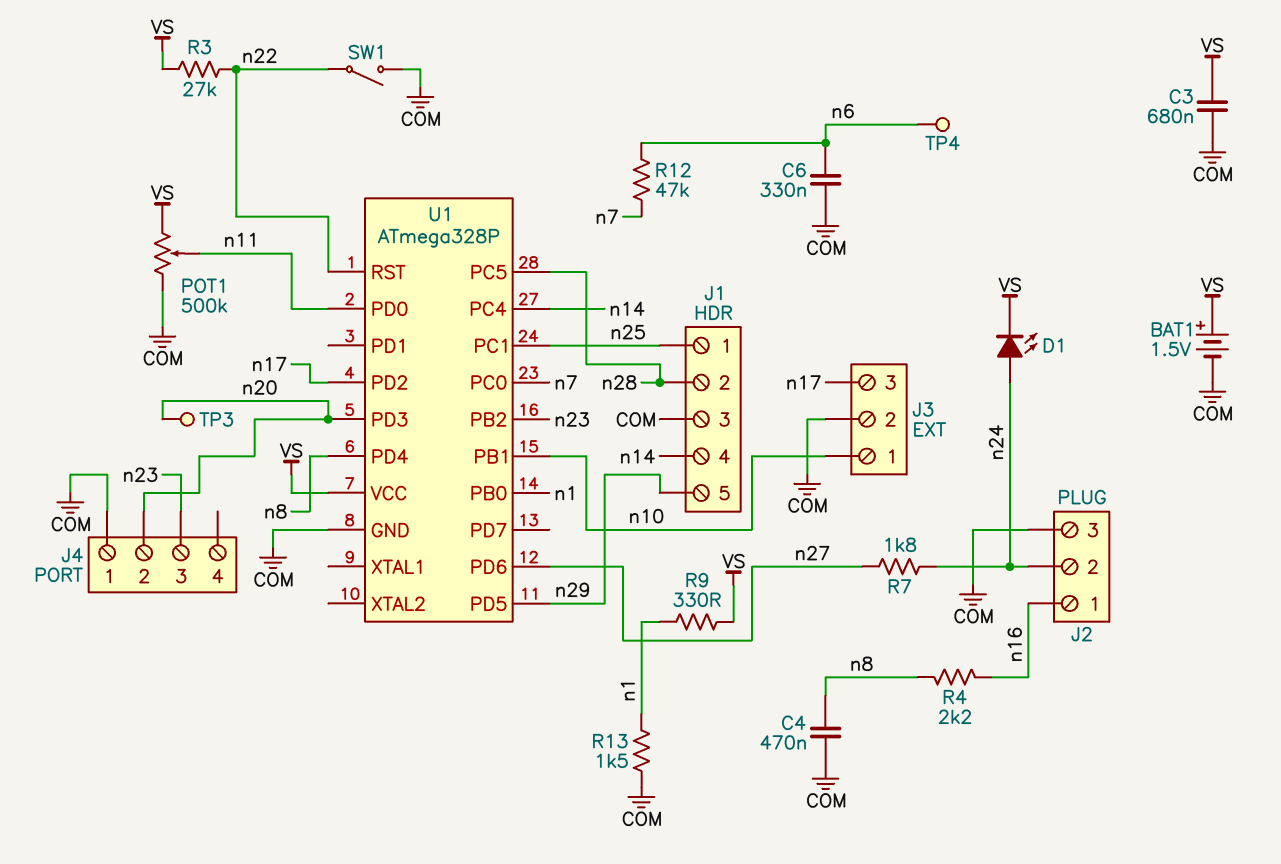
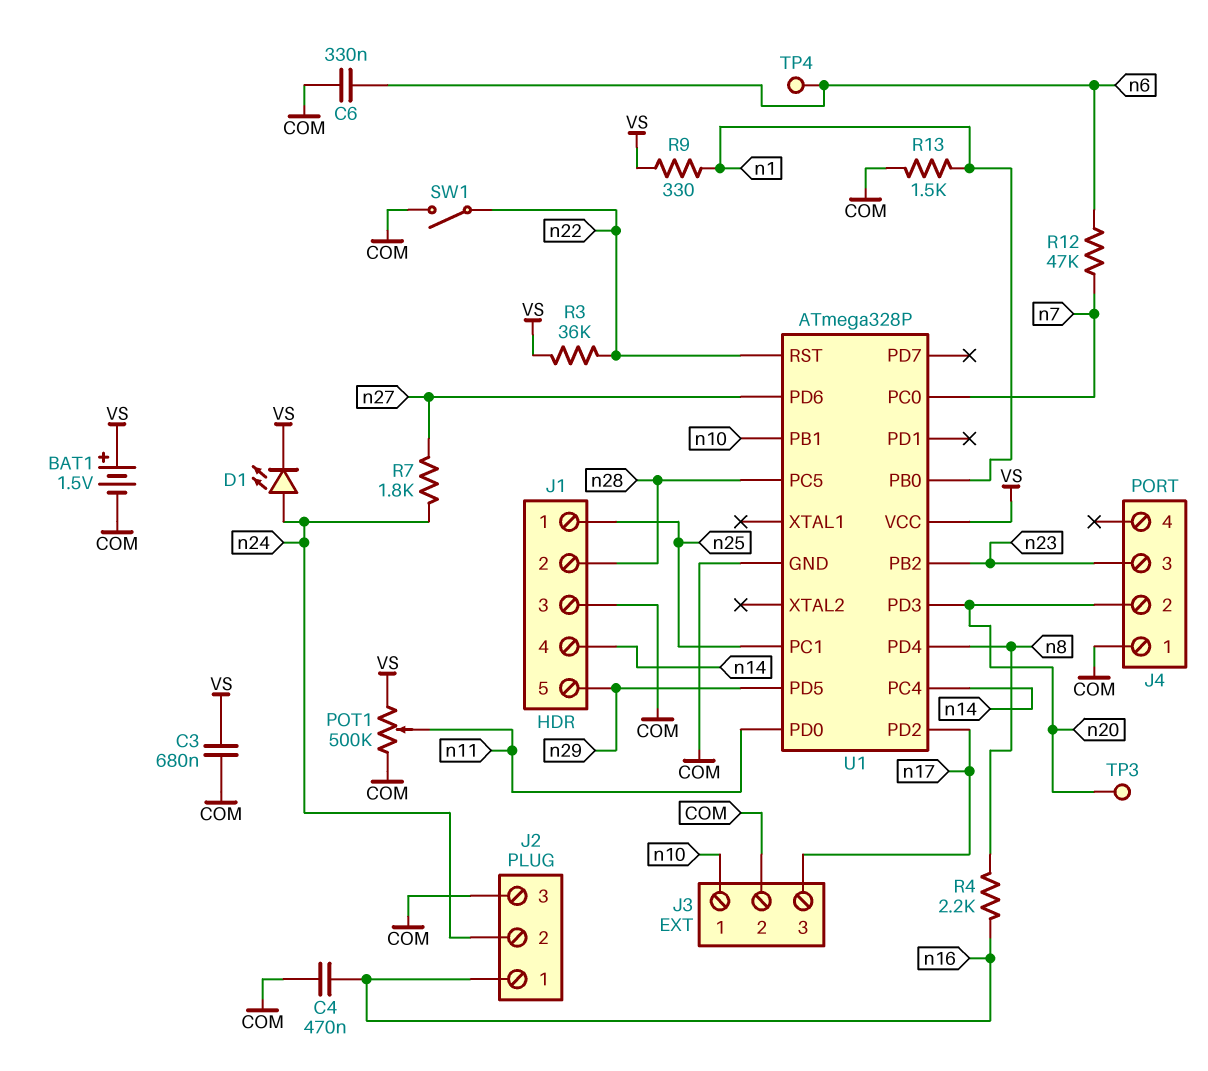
C4: 470nF (COM, n8) -> 470nF (COM, n16)
R3: 27k (VS, n22) -> 36k (VS, n22)

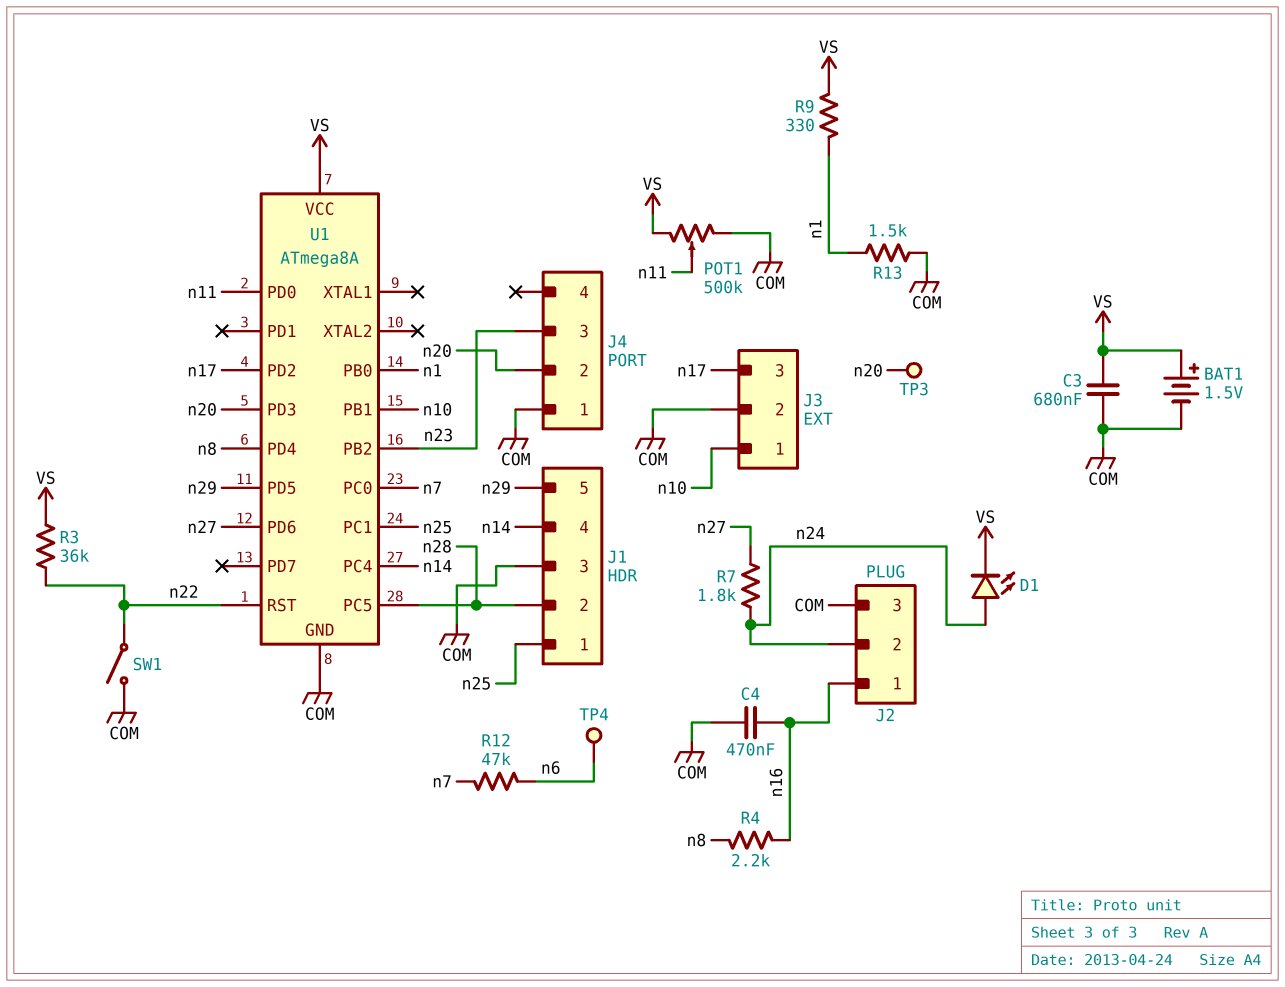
C6: 330nF (COM, n6) -> none
U1: ATmega328P -> ATmega8A

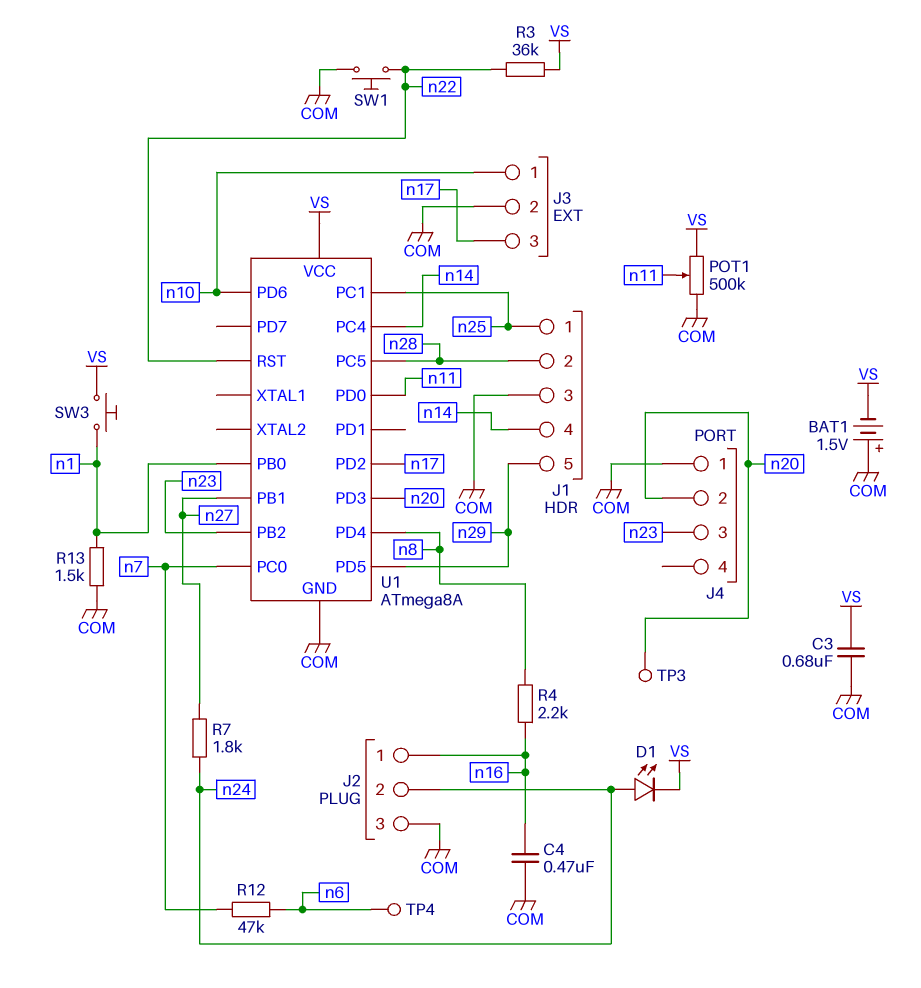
BAT1: 1.5V (plus VS, minus COM) -> 1.5V (plus COM, minus VS)
R9: 330 (VS, n1) -> none
SW1: switch (COM, n22) -> button (COM, n22)
SW3: none -> button (VS, n1)
U1 pin PB1: n10 -> n27
U1 pin PD6: n27 -> n10

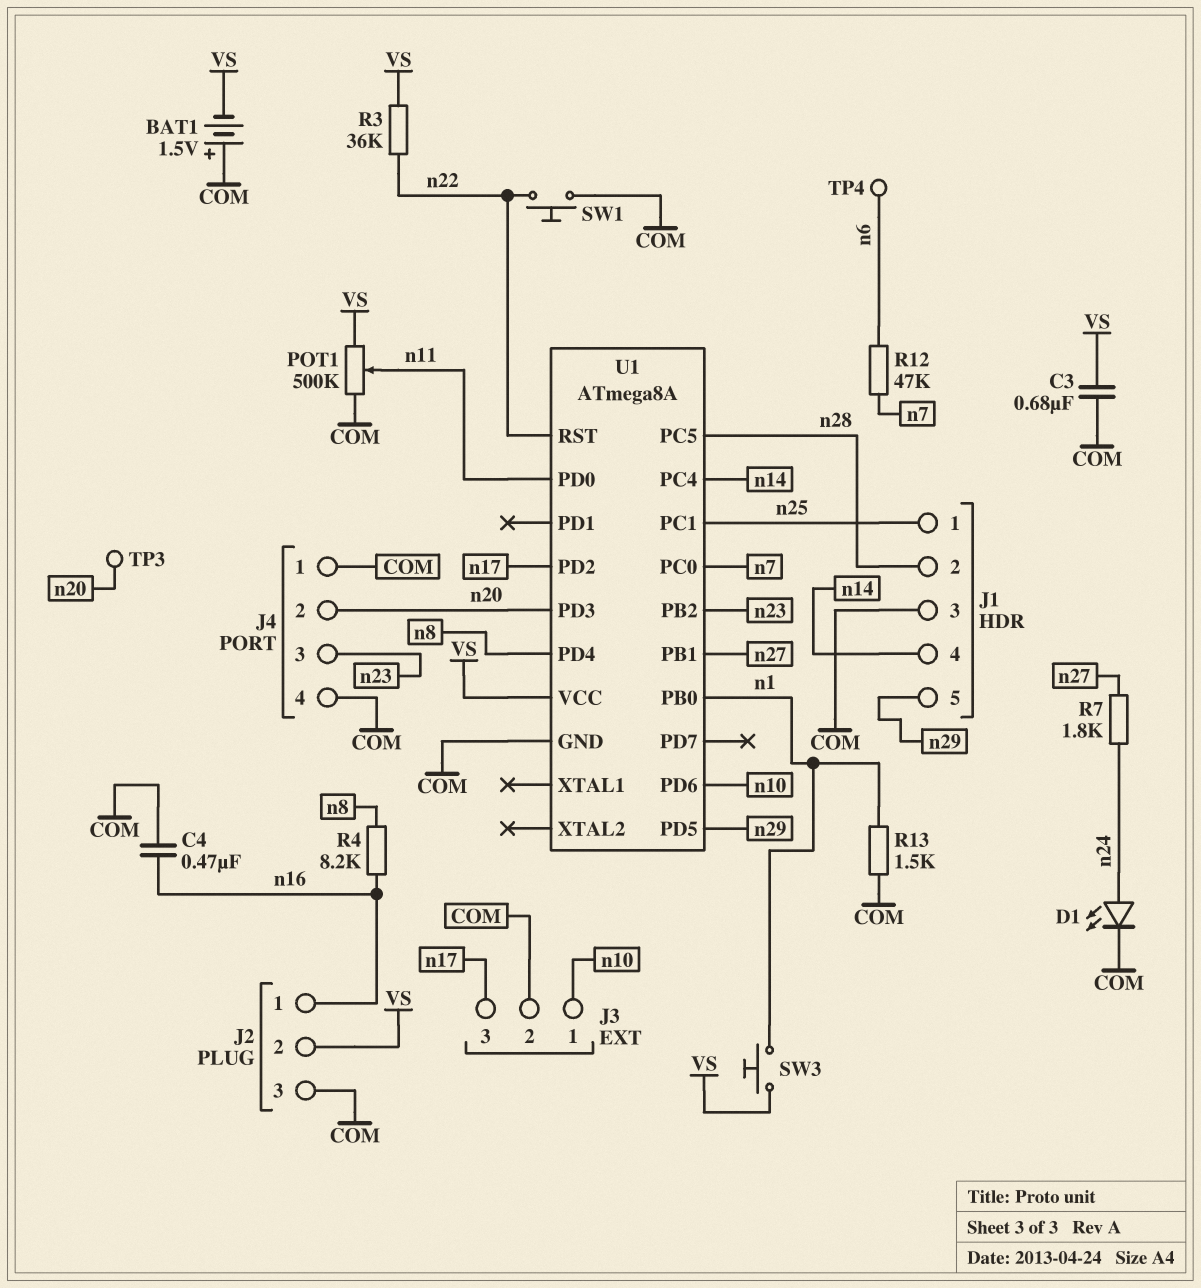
D1: LED (A n24, K VS) -> LED (A n24, K COM)
J2 pin 2: n24 -> VS
J4 pin 4: none -> COM
R4: 2.2k (n8, n16) -> 8.2k (n8, n16)

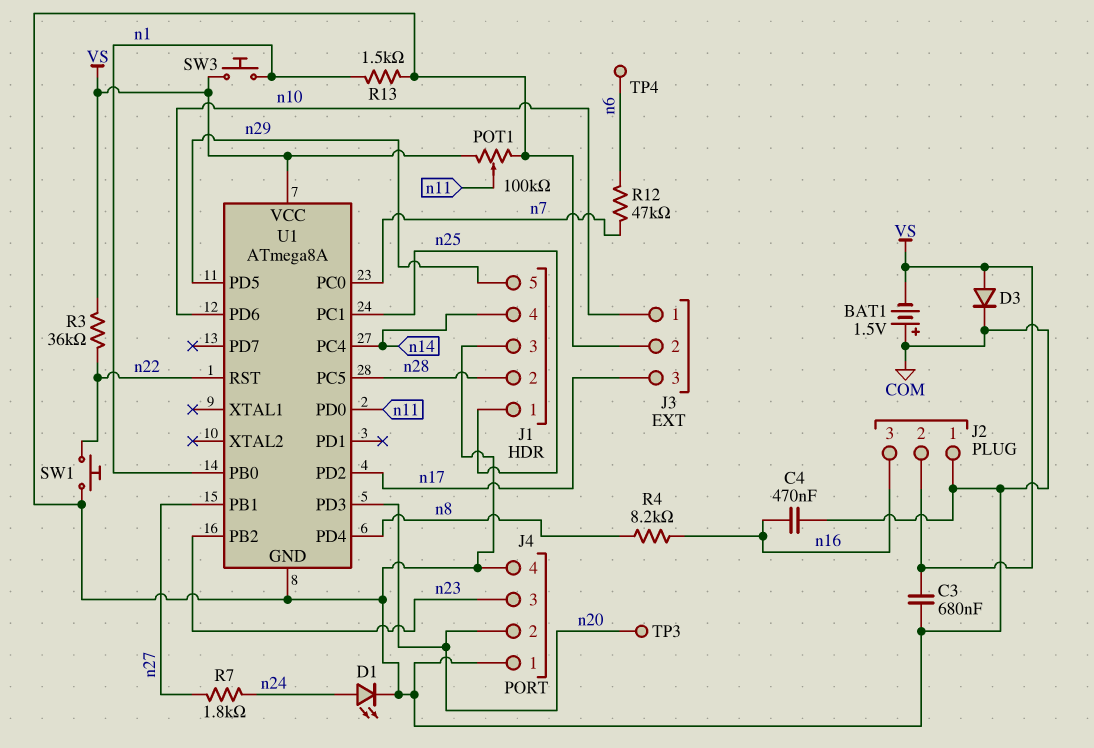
D3: none -> diode (A VS, K COM)
J2 pin 1: n16 -> COM
J2 pin 3: COM -> n16
POT1: 500k (COM, VS, wiper n11) -> 100k (COM, VS, wiper n11)

